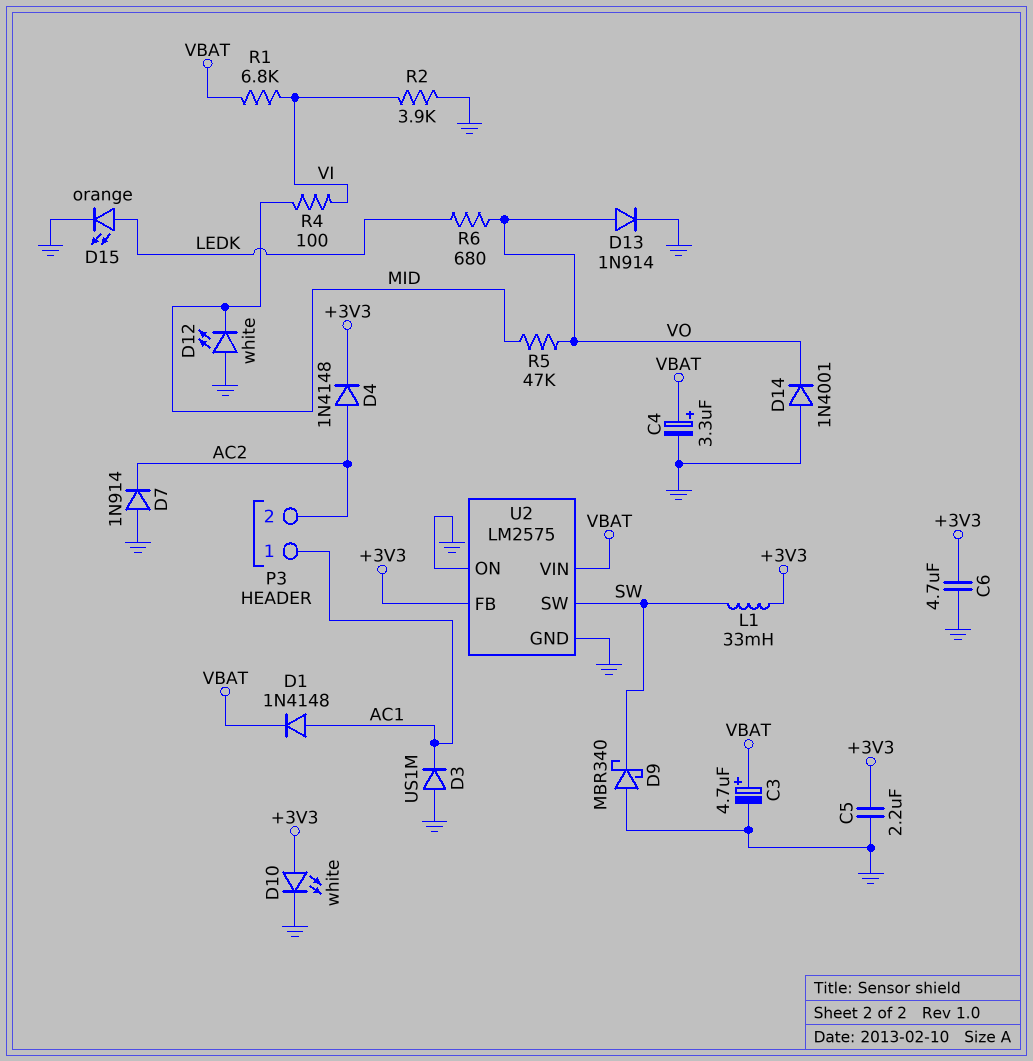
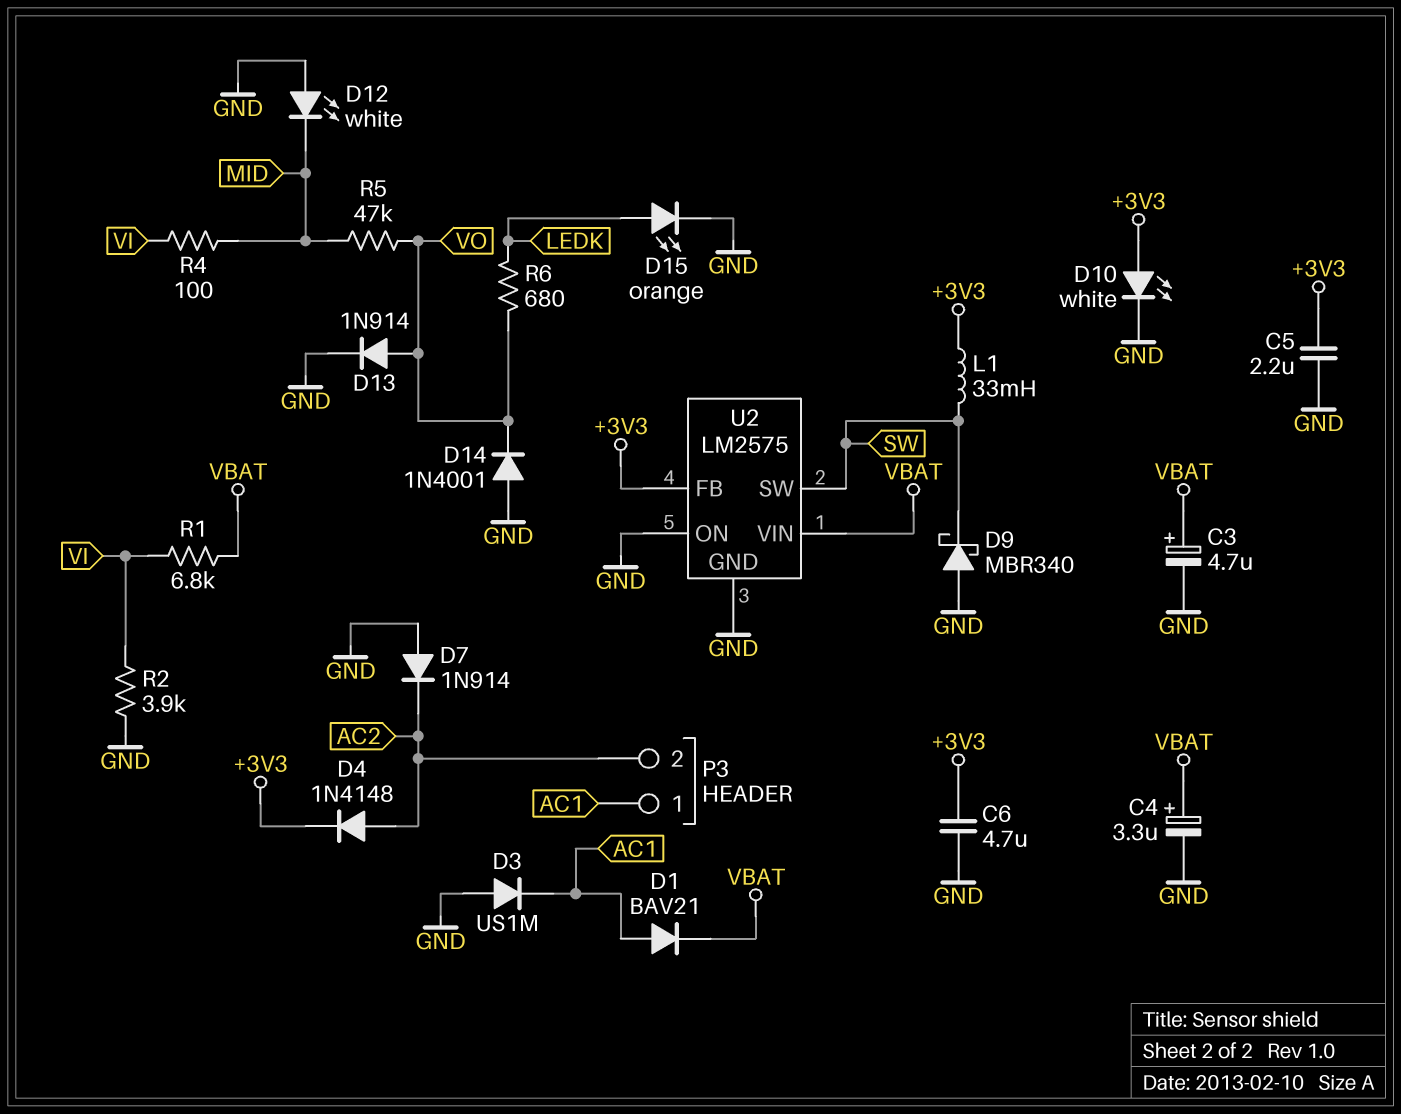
D1: diode 1N4148 (A AC1, K VBAT) -> diode BAV21 (A AC1, K VBAT)

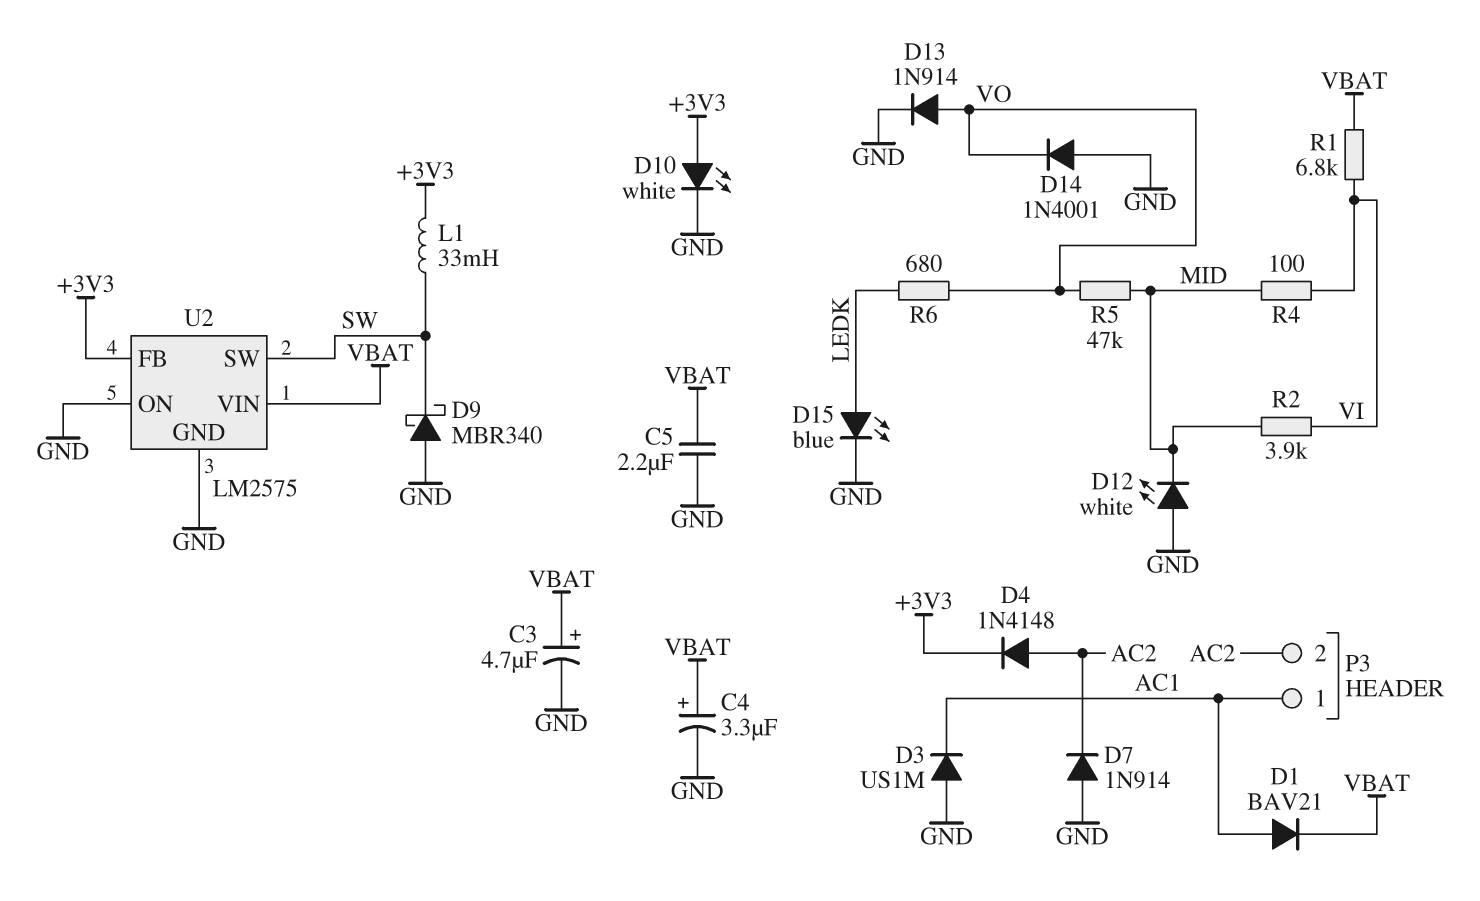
C5: 2.2uF (+3V3, GND) -> 2.2uF (GND, VBAT)
C6: 4.7uF (+3V3, GND) -> none
D15: LED orange (A LEDK, K GND) -> LED blue (A LEDK, K GND)
R2: 3.9k (GND, VI) -> 3.9k (MID, VI)

